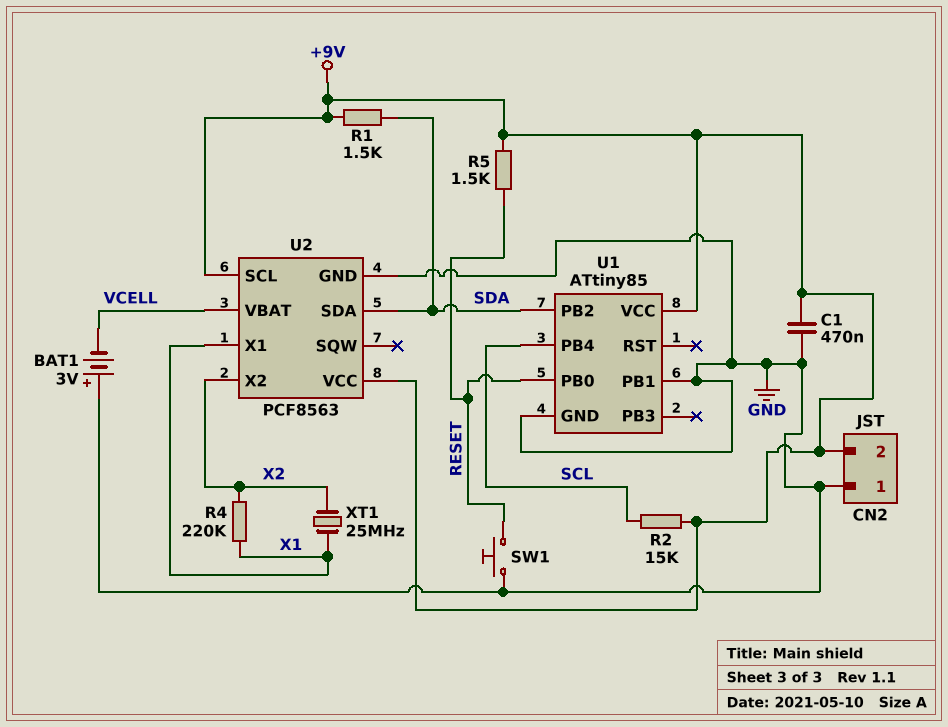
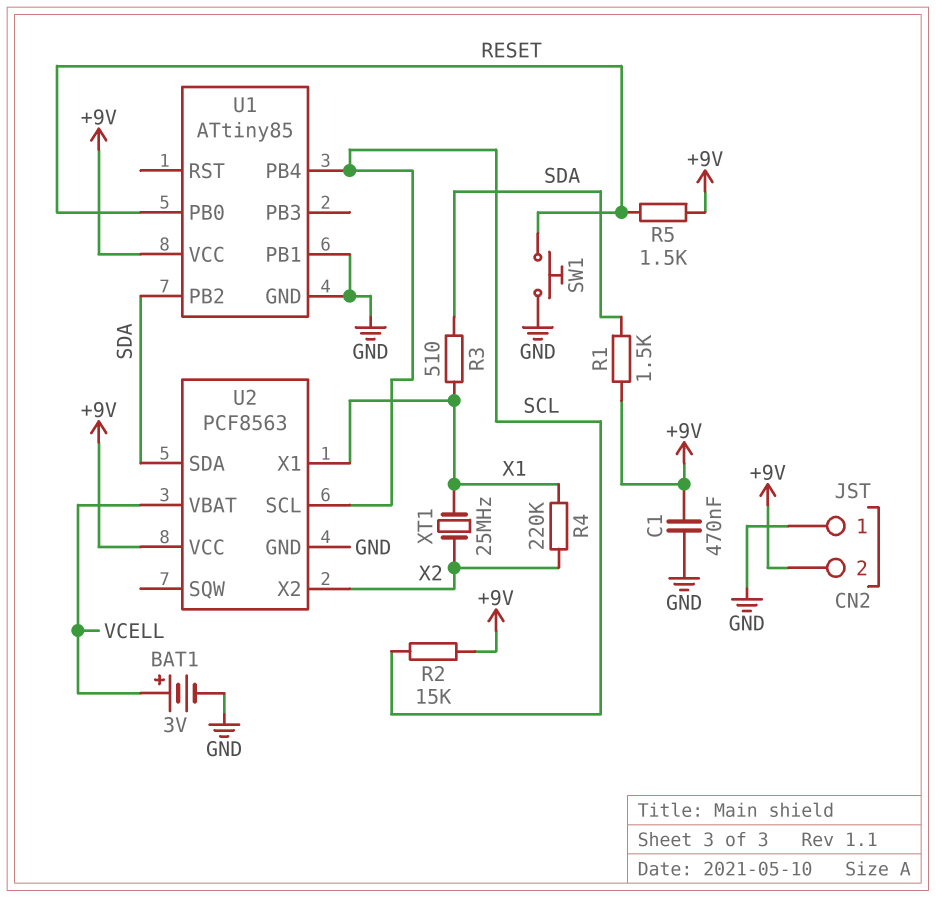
BAT1: 3V (plus GND, minus VCELL) -> 3V (plus VCELL, minus GND)
R3: none -> 510 (SDA, X1)
U2 pin SCL: +9V -> SCL

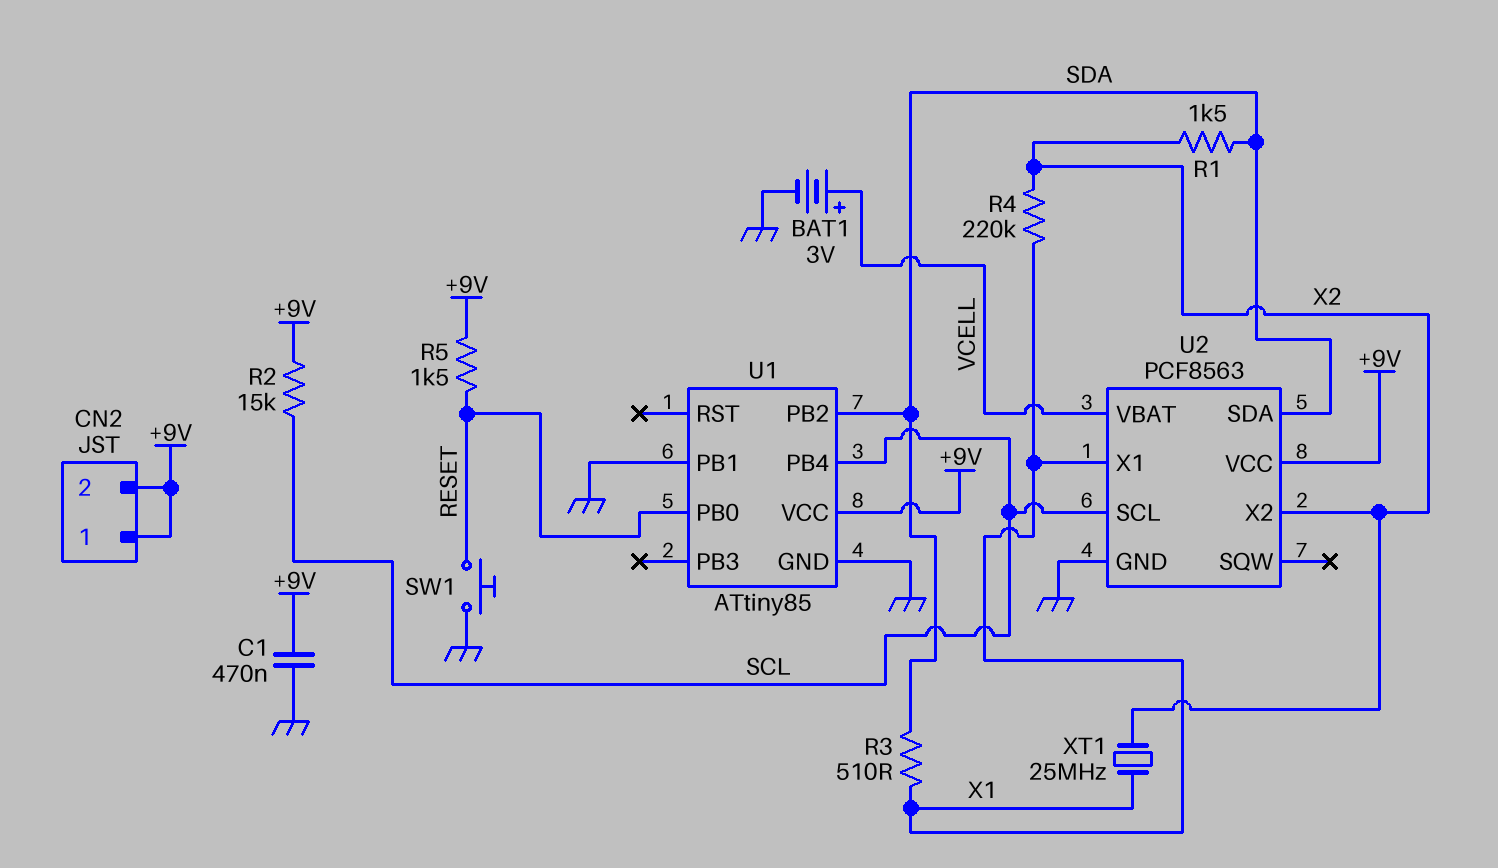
CN2 pin 1: GND -> +9V
R1: 1.5k (+9V, SDA) -> 1.5k (SDA, X2)

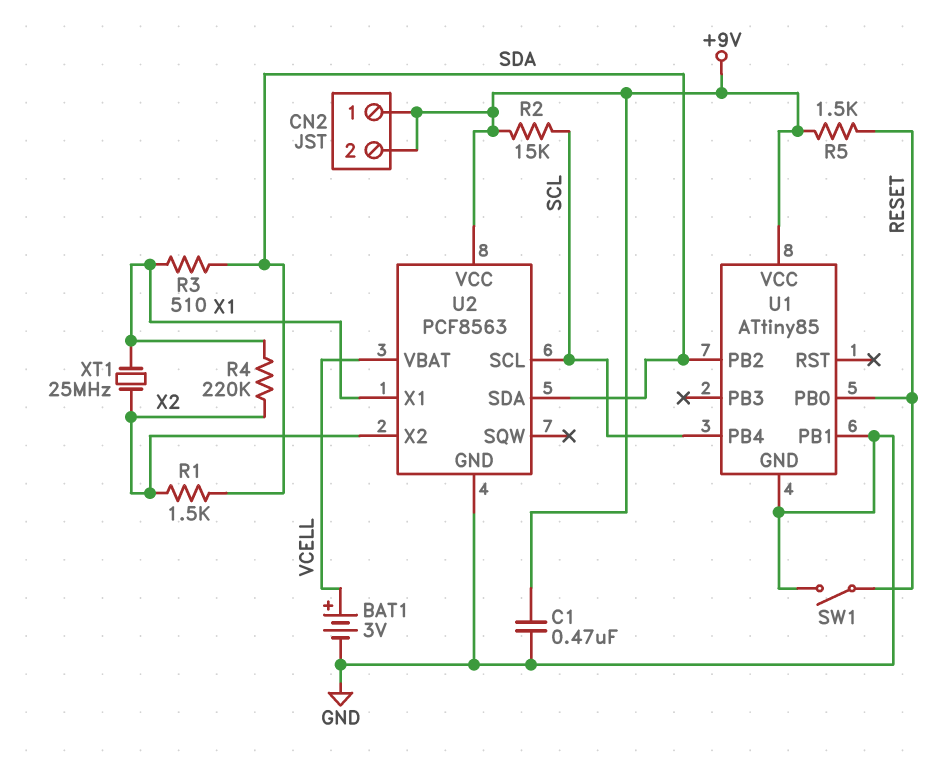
SW1: button (GND, RESET) -> switch (GND, RESET)

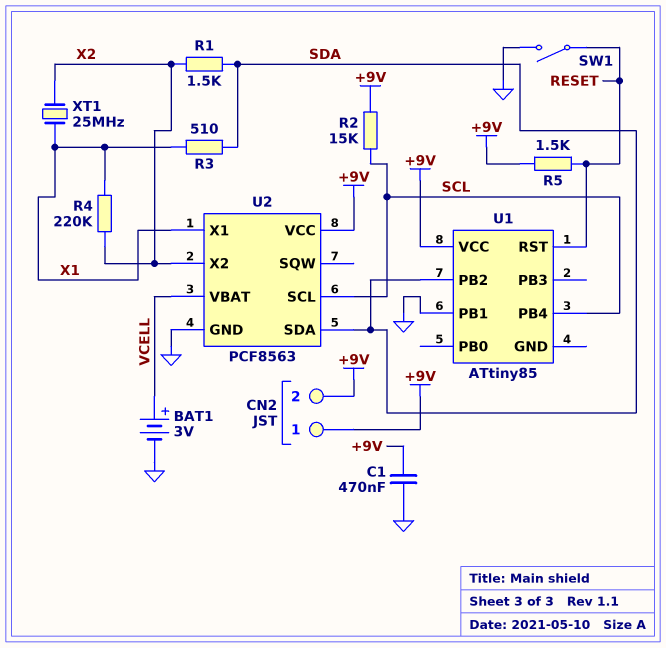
U1 pin GND: GND -> none
U1 pin PB0: RESET -> none
U1 pin RST: none -> RESET

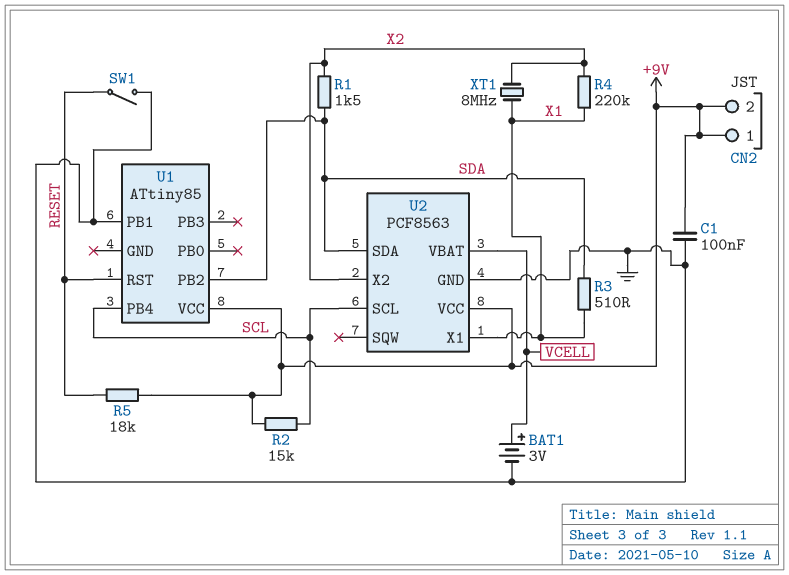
C1: 470nF (+9V, GND) -> 100nF (+9V, GND)
R5: 1.5k (+9V, RESET) -> 18k (+9V, RESET)
XT1: 25MHz (X1, X2) -> 8MHz (X1, X2)

